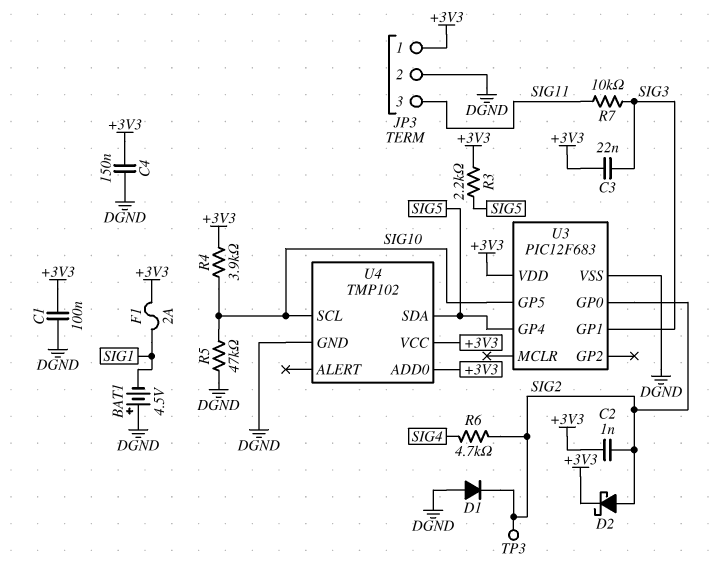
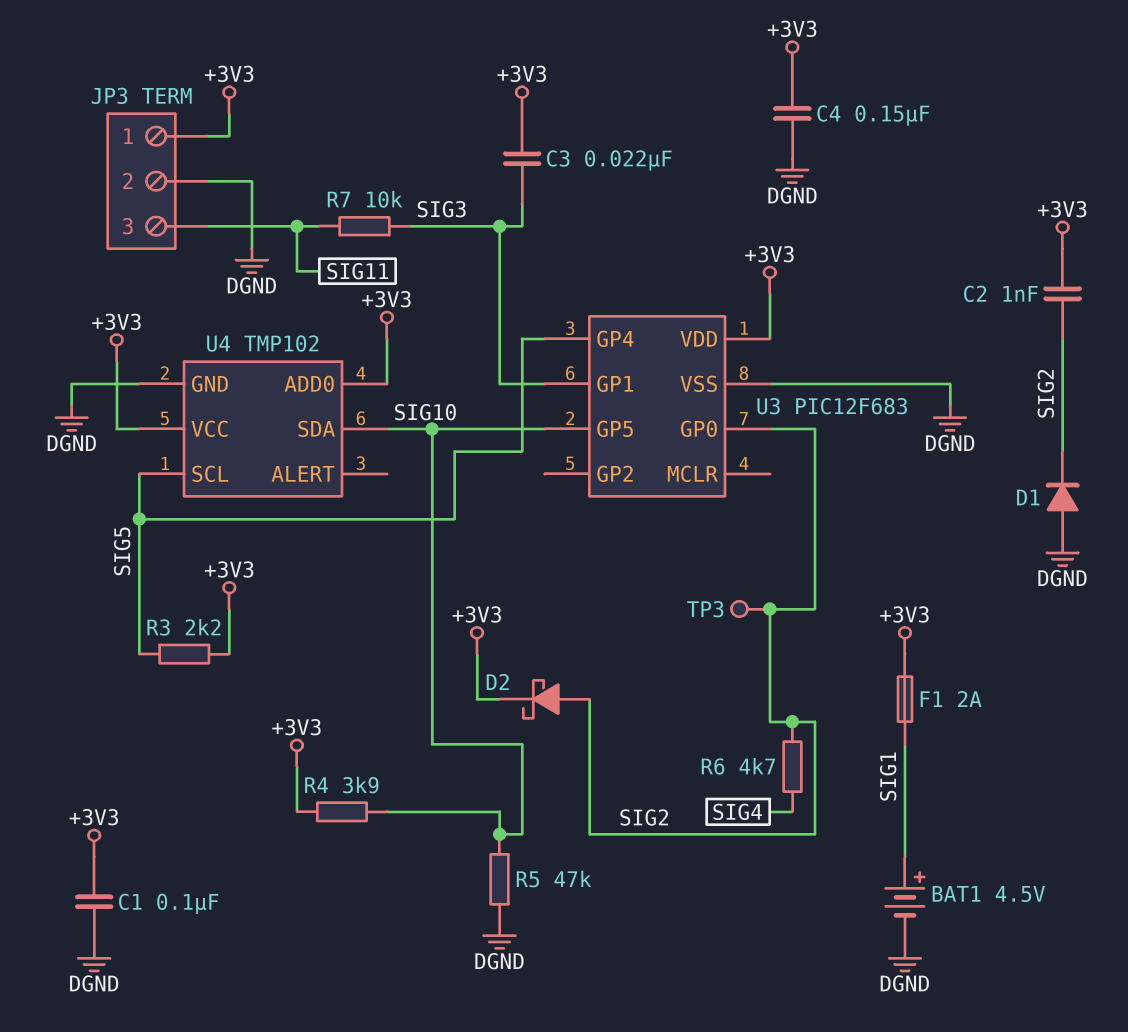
BAT1: 4.5V (plus DGND, minus SIG1) -> 4.5V (plus SIG1, minus DGND)
U4 pin SCL: SIG10 -> SIG5
U4 pin SDA: SIG5 -> SIG10

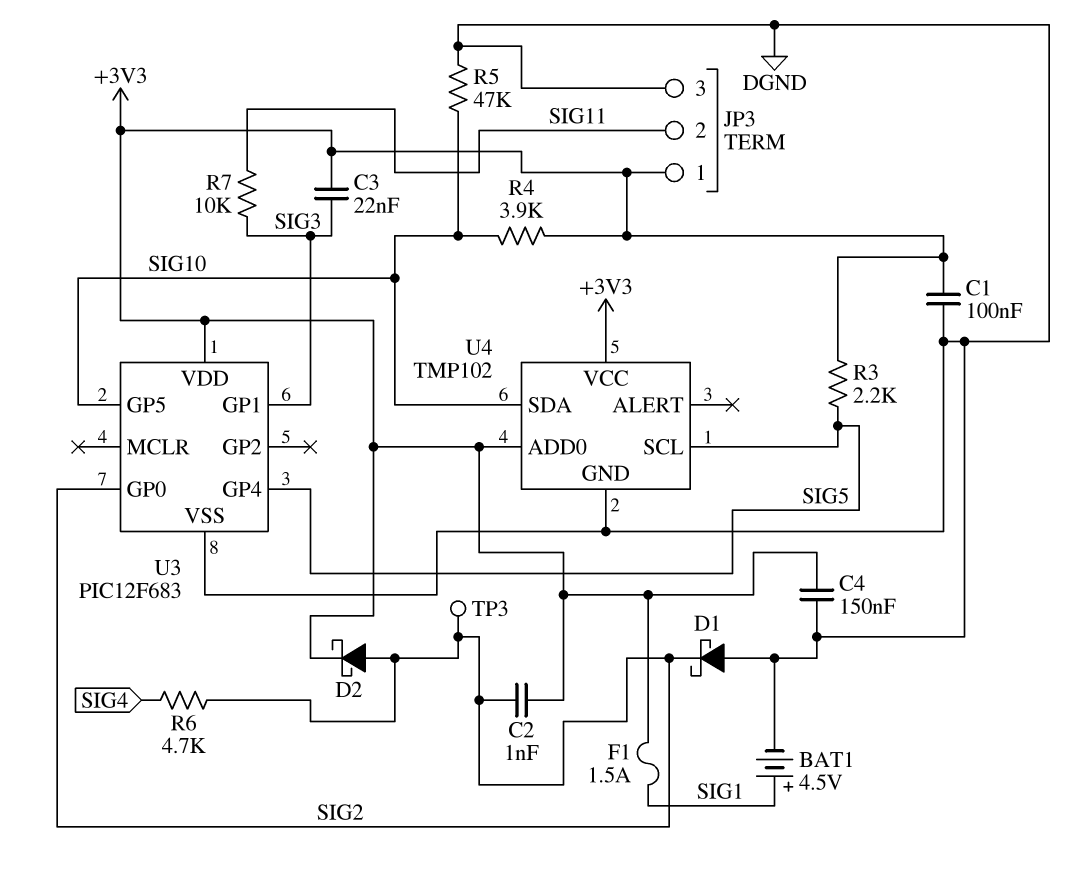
D1: diode (A DGND, K SIG2) -> schottky (A DGND, K SIG2)
F1: 2A (+3V3, SIG1) -> 1.5A (+3V3, SIG1)
JP3 pin 2: DGND -> SIG11
JP3 pin 3: SIG11 -> DGND

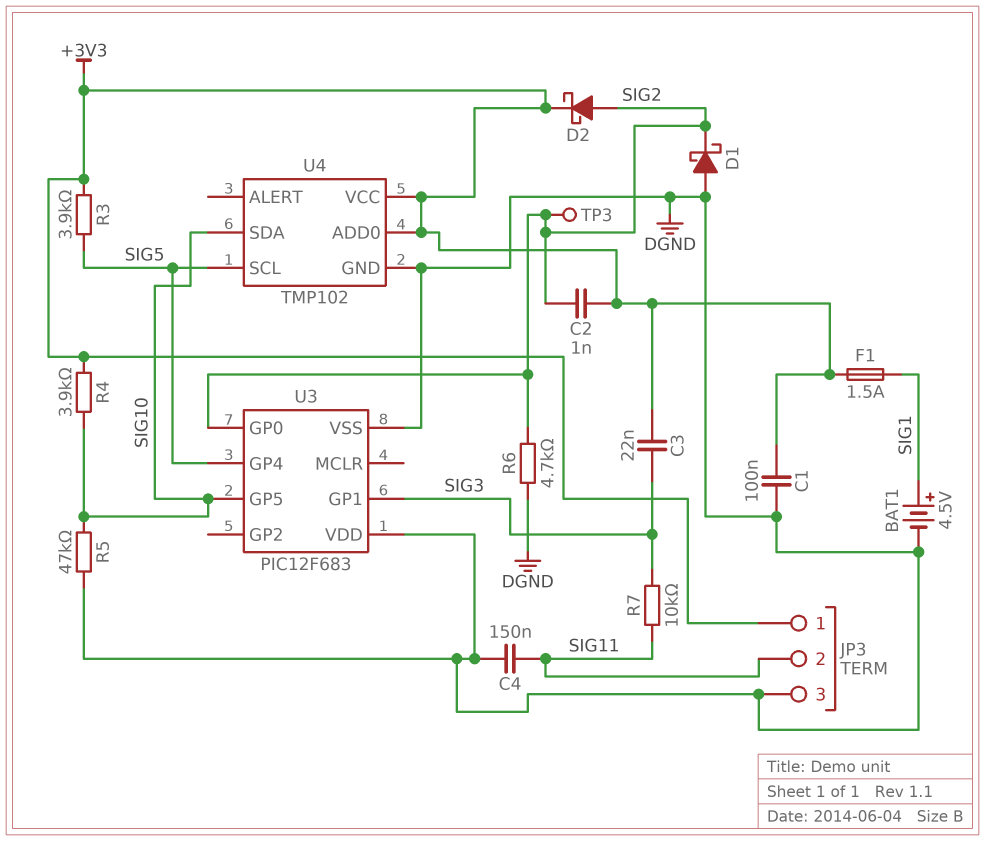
C4: 150nF (+3V3, DGND) -> 150nF (DGND, SIG11)
R3: 2.2k (+3V3, SIG5) -> 3.9k (+3V3, SIG5)
R6: 4.7k (SIG2, SIG4) -> 4.7k (DGND, SIG2)
U3 pin VDD: +3V3 -> DGND

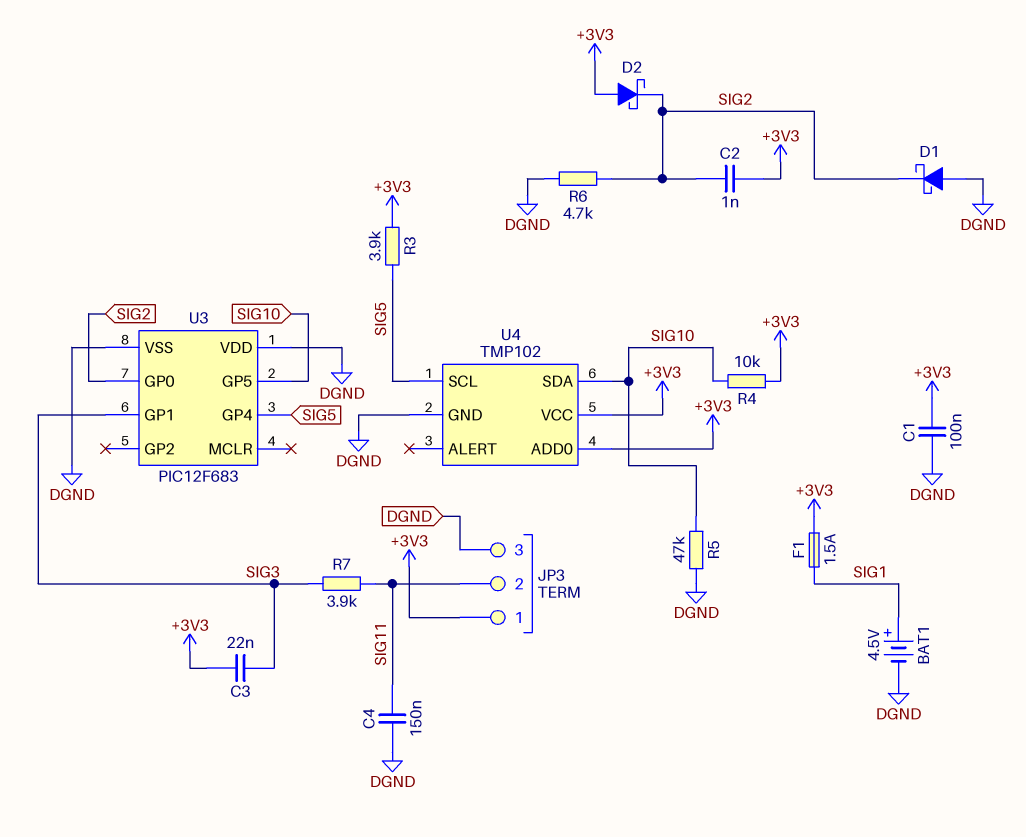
D2: schottky (A SIG2, K +3V3) -> schottky (A +3V3, K SIG2)
R4: 3.9k (+3V3, SIG10) -> 10k (+3V3, SIG10)
R7: 10k (SIG3, SIG11) -> 3.9k (SIG3, SIG11)
TP3: test point (SIG2) -> none

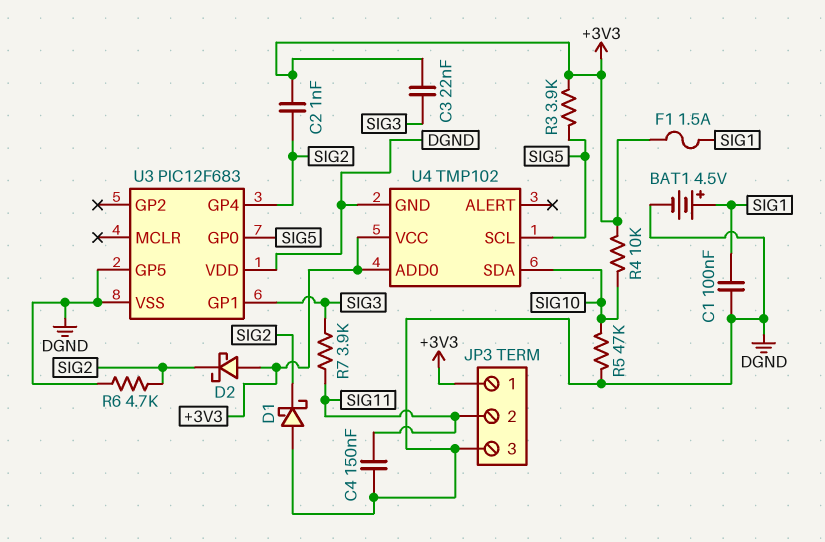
C1: 100nF (+3V3, DGND) -> 100nF (DGND, SIG1)
U3 pin GP0: SIG2 -> SIG5
U3 pin GP4: SIG5 -> SIG2
U3 pin GP5: SIG10 -> DGND

